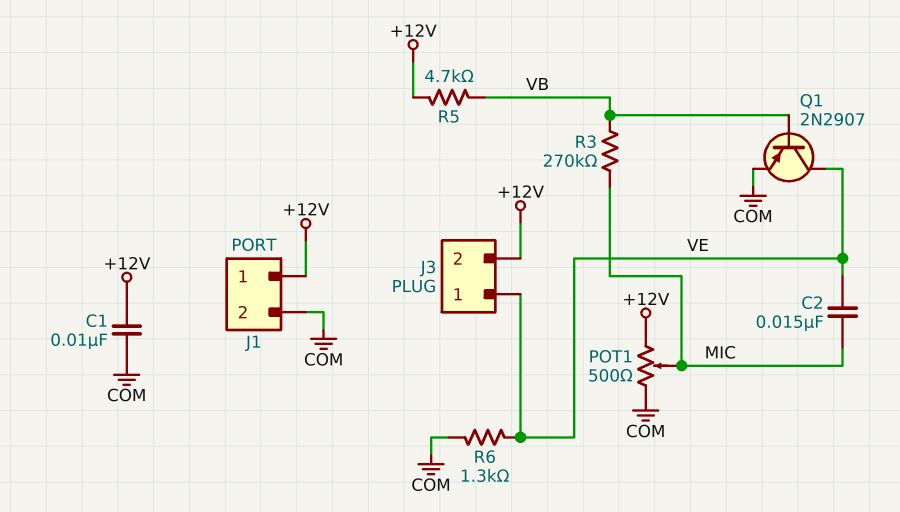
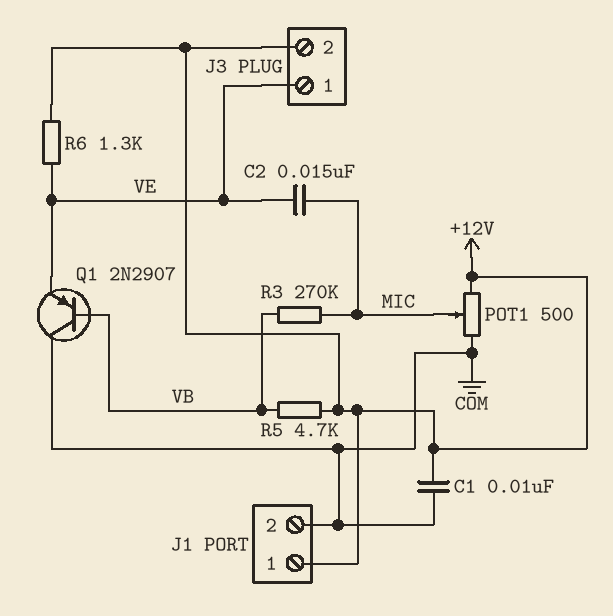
Q1: PNP 2N2907 (B VB, C VE, E COM) -> PNP 2N2907 (B VB, C COM, E VE)
R6: 1.3k (COM, VE) -> 1.3k (+12V, VE)

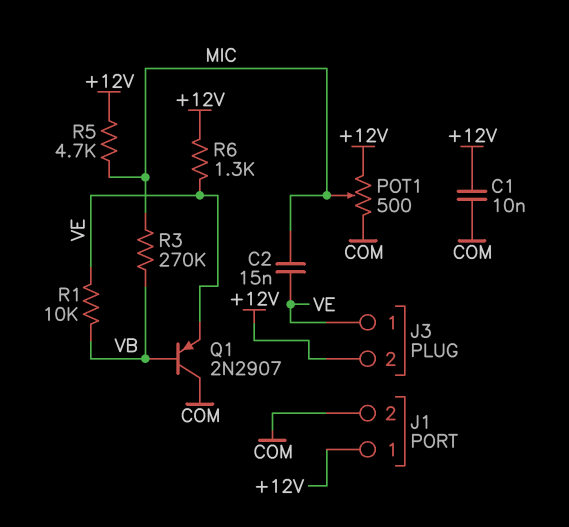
R1: none -> 10k (VB, VE)
R5: 4.7k (+12V, VB) -> 4.7k (+12V, MIC)

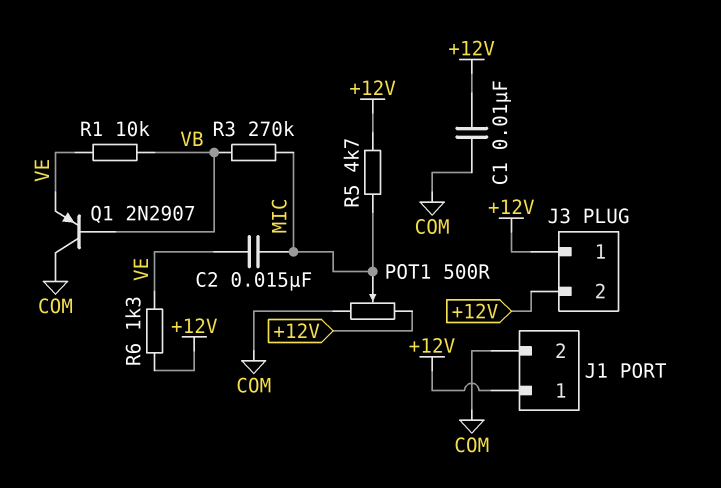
J3 pin 1: VE -> +12V

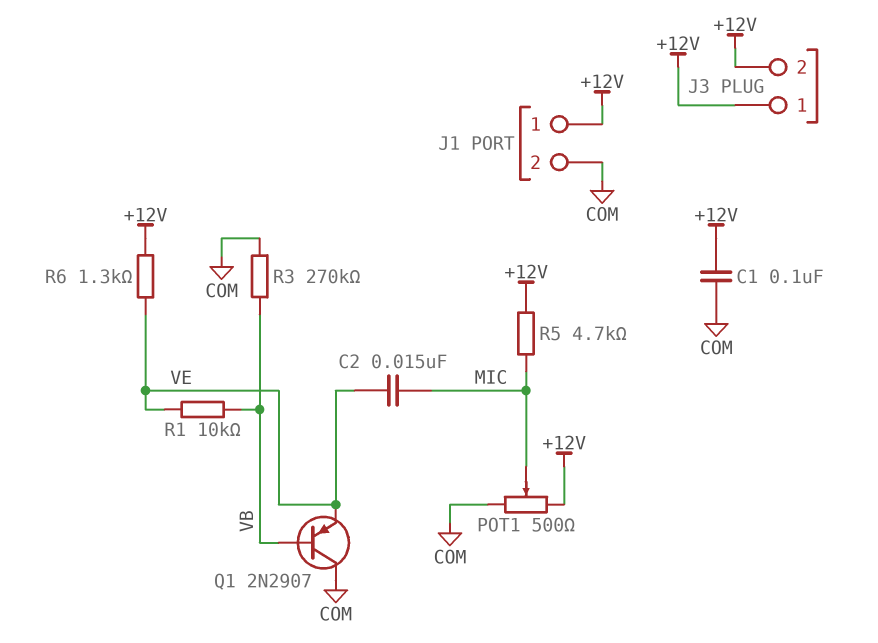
C1: 10nF (+12V, COM) -> 100nF (+12V, COM)
R3: 270k (MIC, VB) -> 270k (COM, VB)

